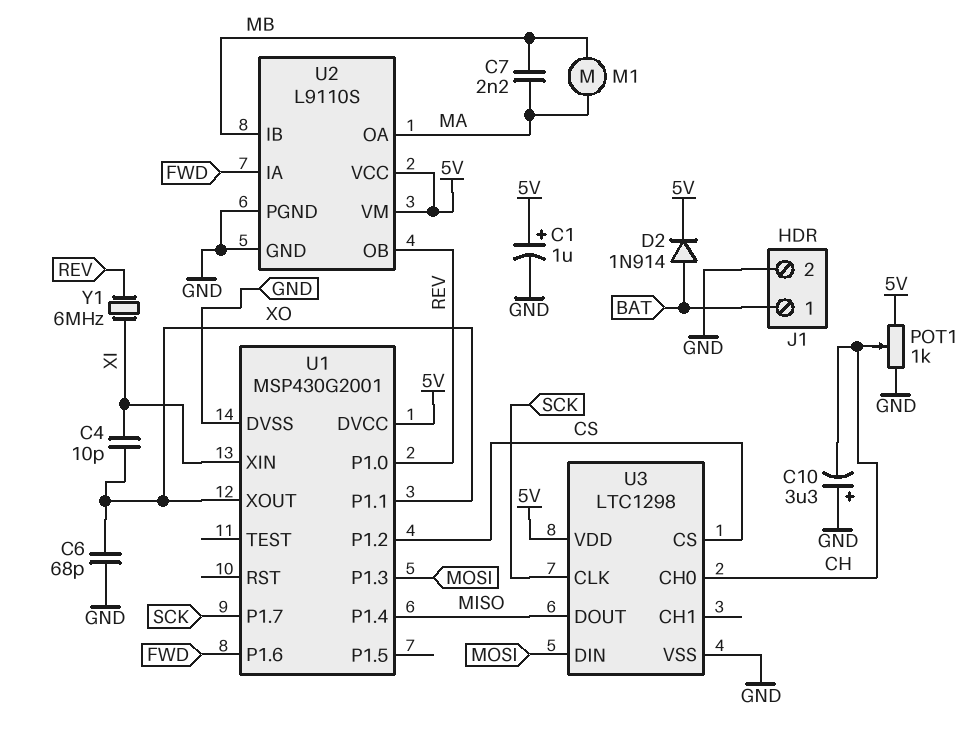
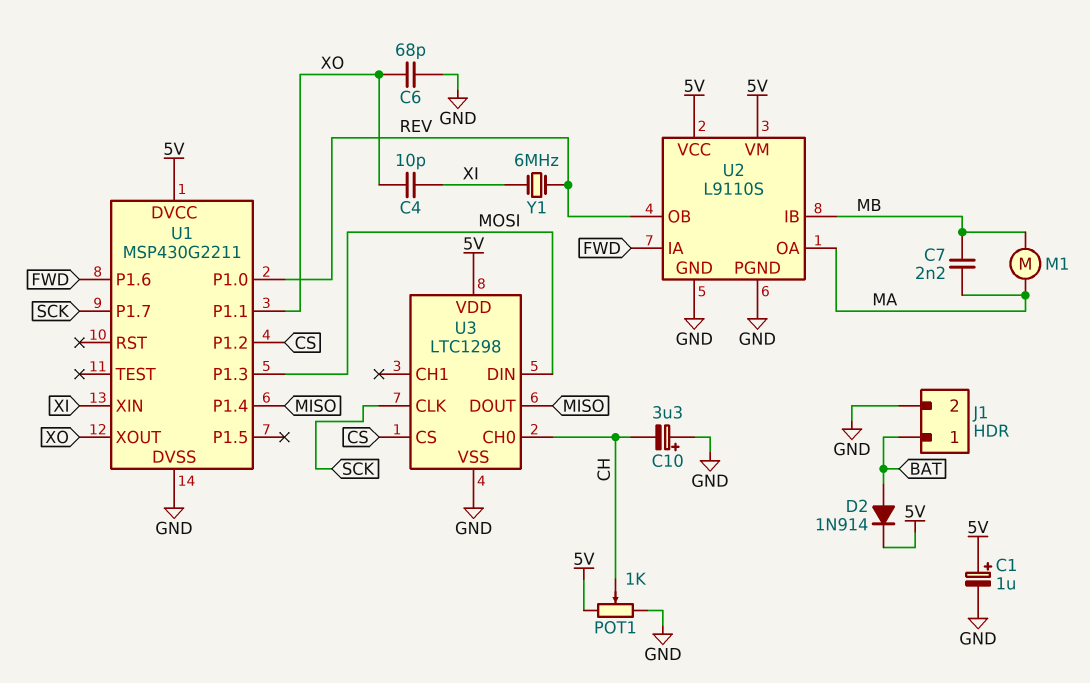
U1: MSP430G2001 -> MSP430G2211

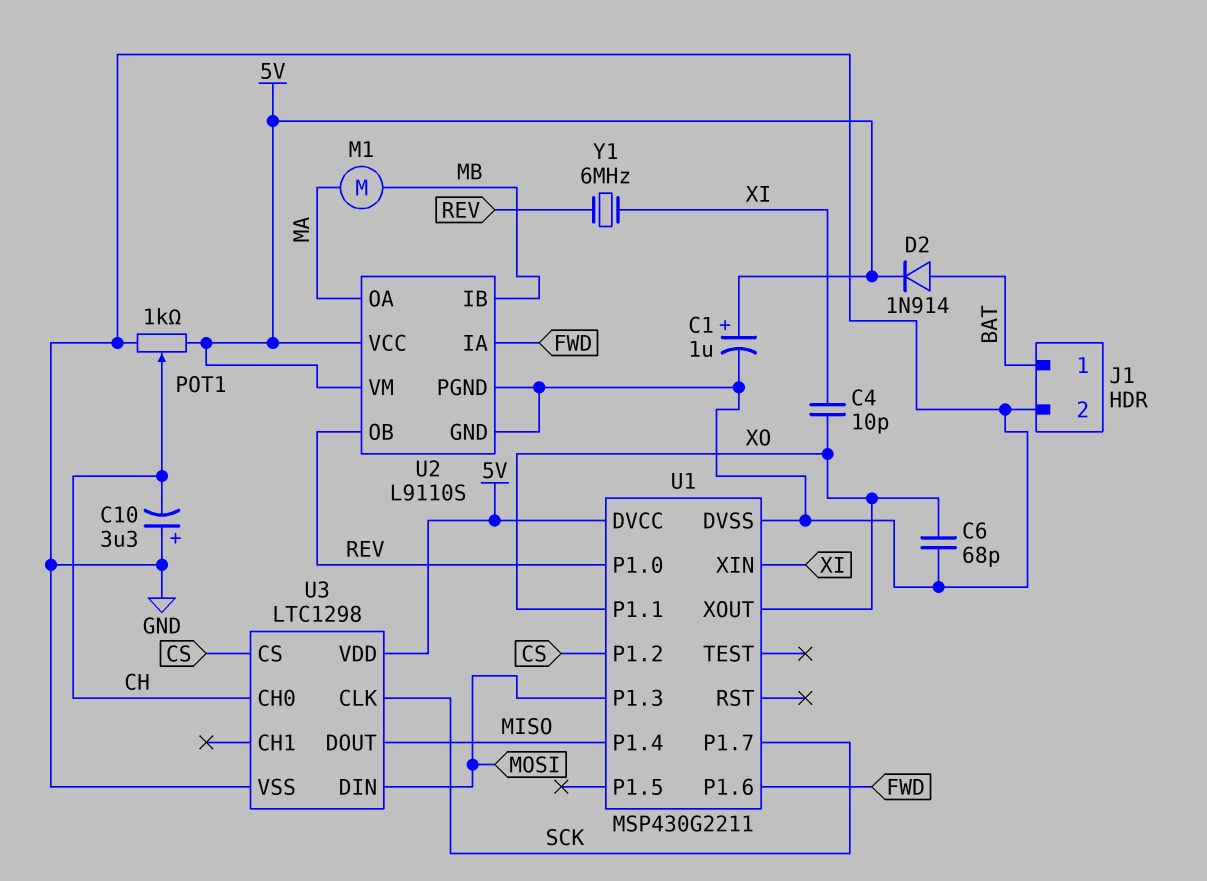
C7: 2.2nF (MA, MB) -> none

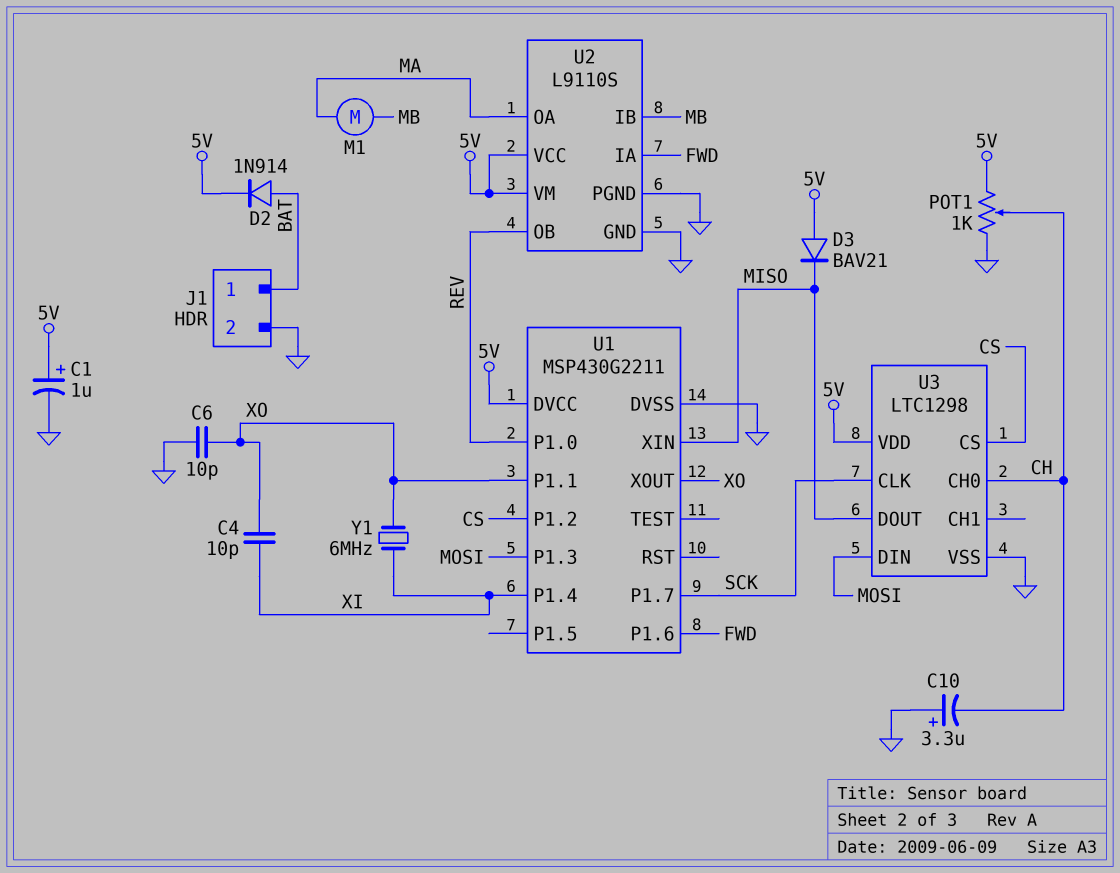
C6: 68pF (GND, XO) -> 10pF (GND, XO)
D3: none -> diode BAV21 (A 5V, K MISO)
U1 pin P1.4: MISO -> XI
U1 pin XIN: XI -> MISO
Y1: 6MHz (REV, XI) -> 6MHz (XI, XO)

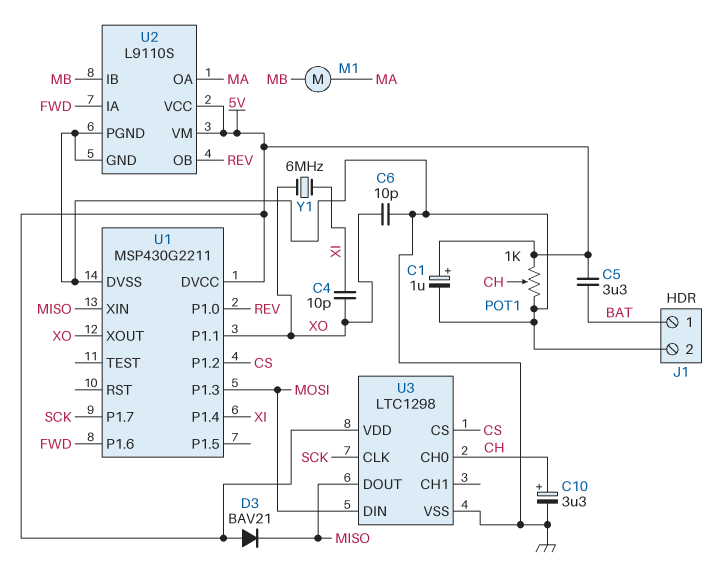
C5: none -> 3.3uF (5V, BAT)
C10: 3.3uF (plus GND, minus CH) -> 3.3uF (plus CH, minus GND)
D2: diode 1N914 (A BAT, K 5V) -> none

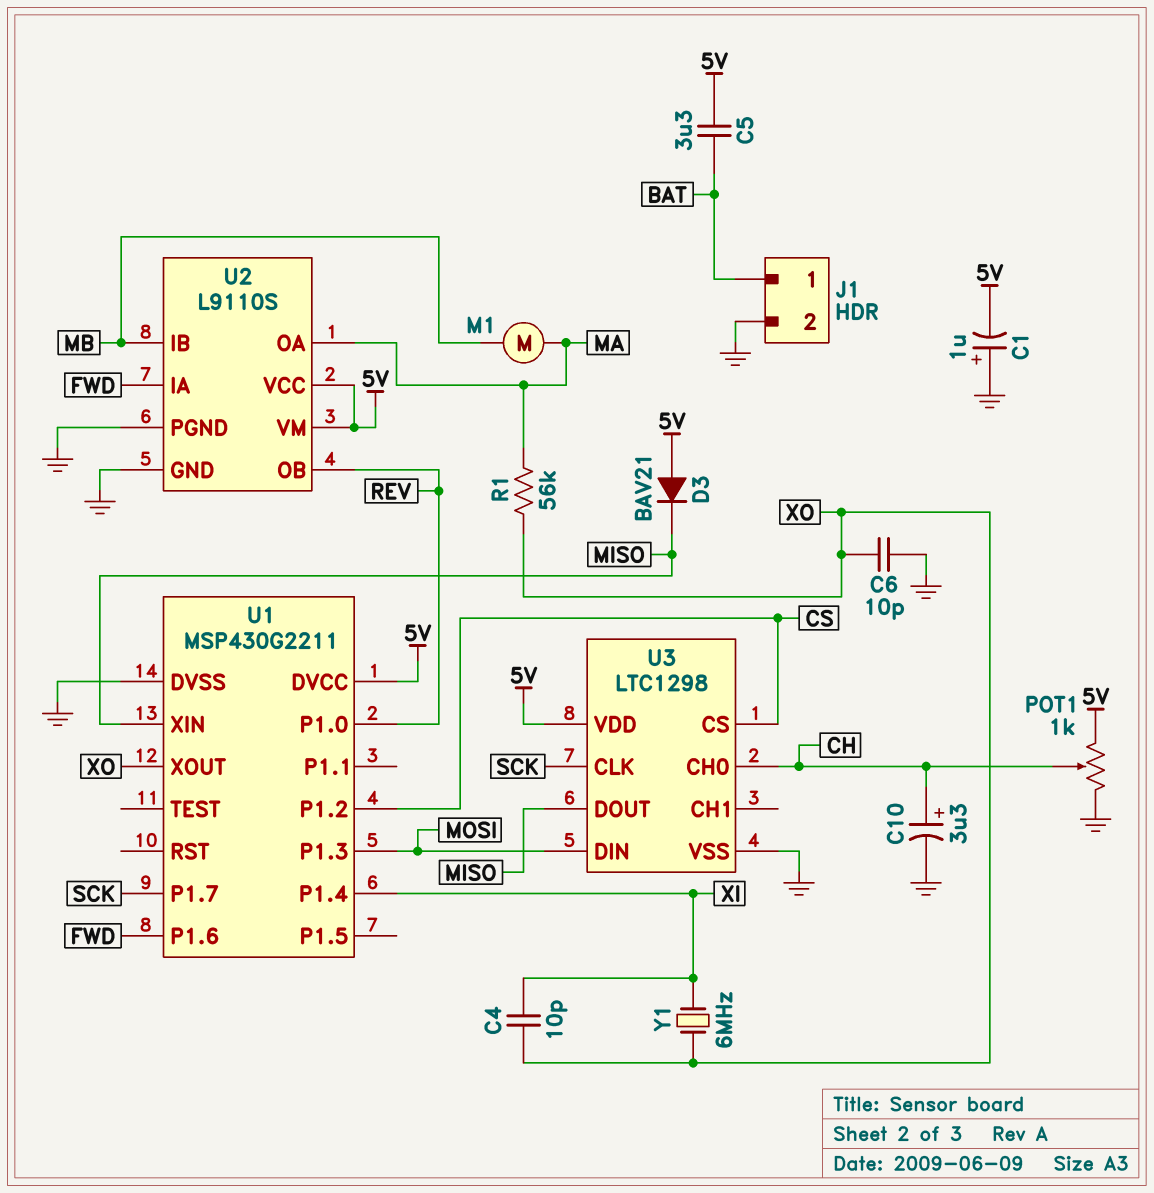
C1: 1uF (plus 5V, minus GND) -> 1uF (plus GND, minus 5V)
R1: none -> 56k (MA, XO)
U1 pin P1.1: XO -> none

